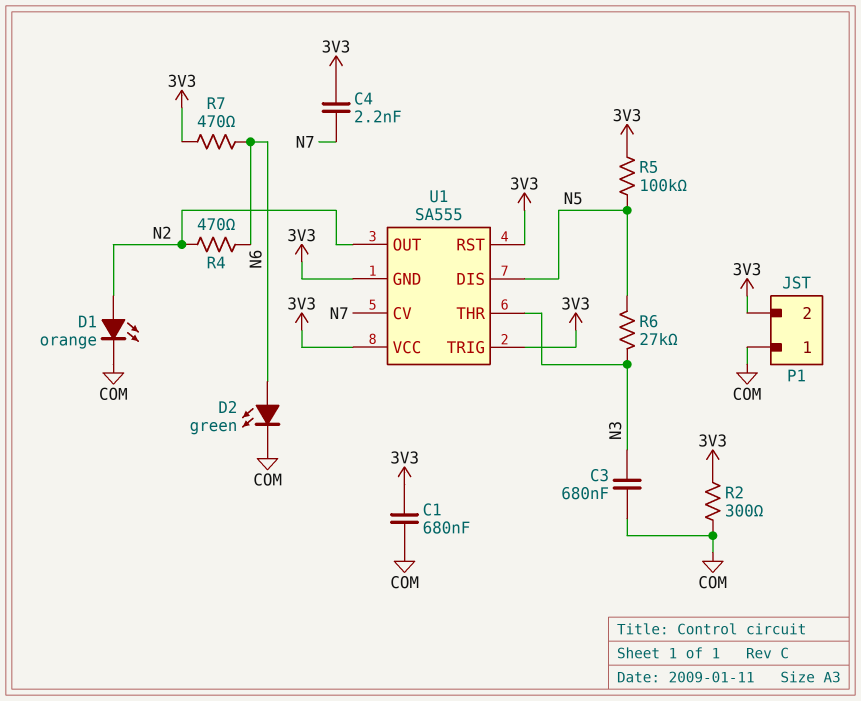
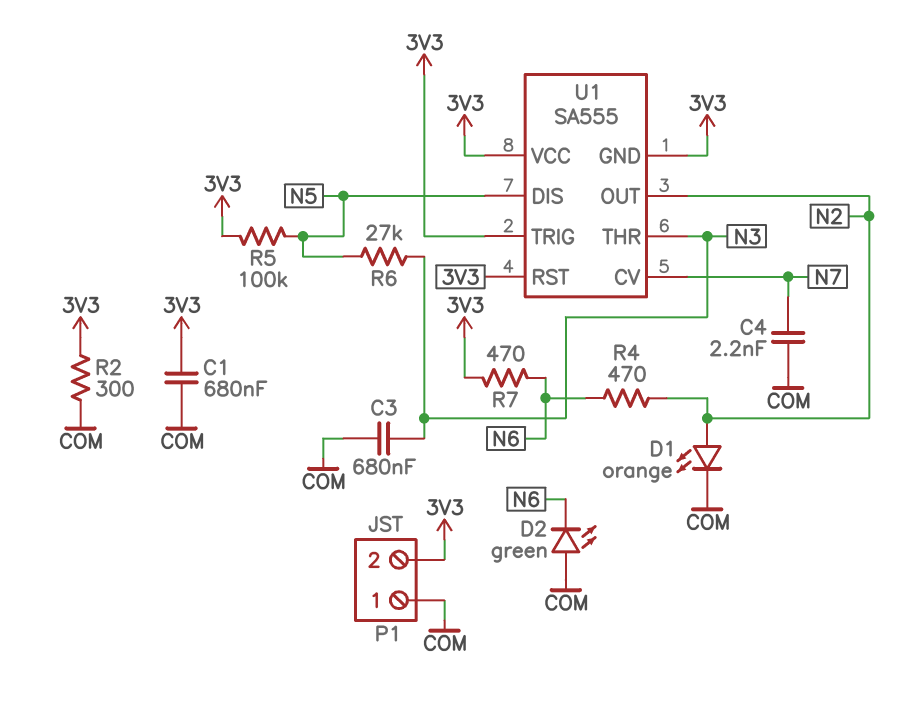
C4: 2.2nF (3V3, N7) -> 2.2nF (COM, N7)
D2: LED green (A N6, K COM) -> LED green (A COM, K N6)

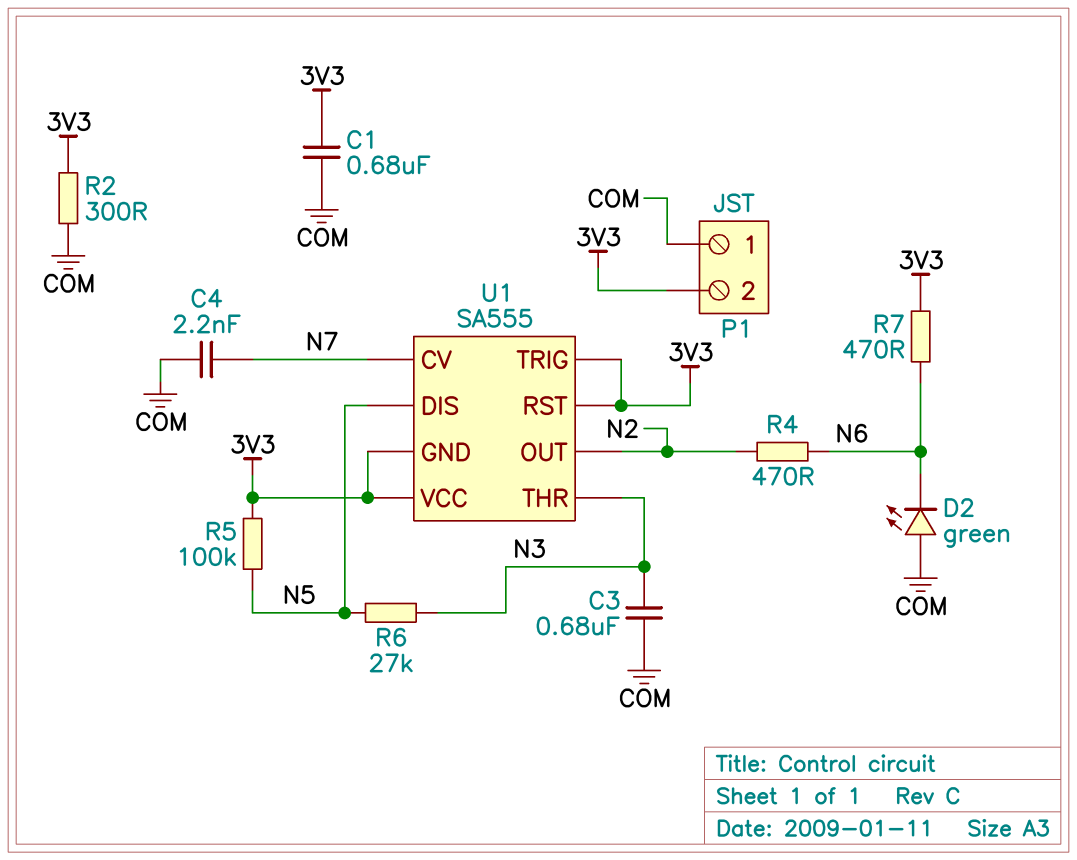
D1: LED orange (A N2, K COM) -> none

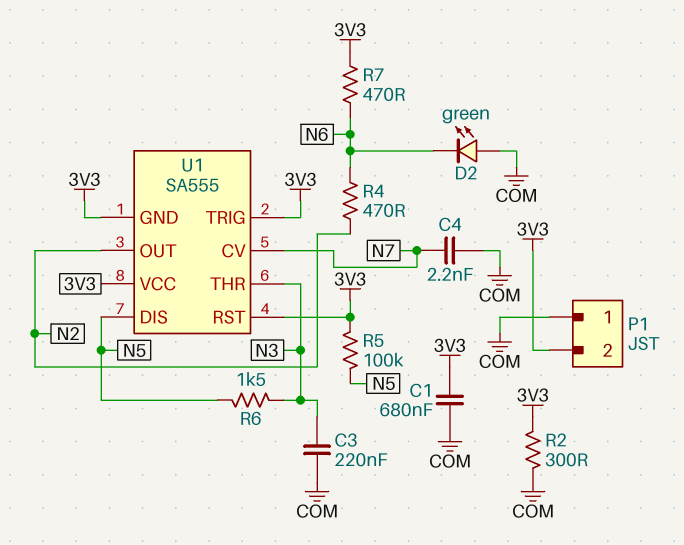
C3: 680nF (COM, N3) -> 220nF (COM, N3)
R6: 27k (N3, N5) -> 1.5k (N3, N5)

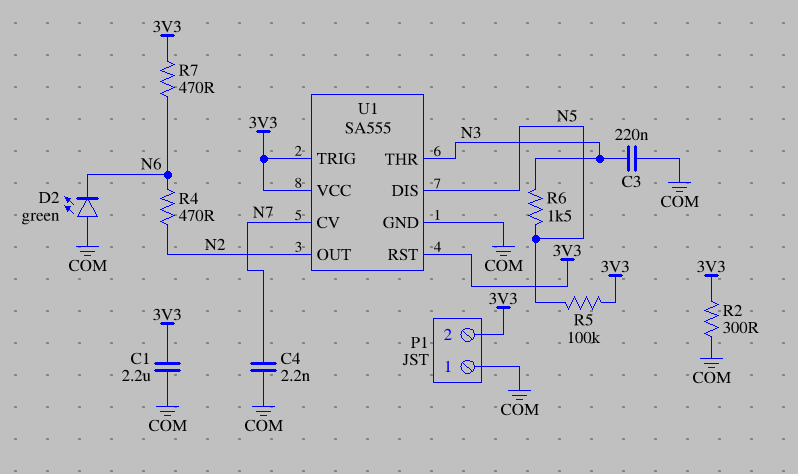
C1: 680nF (3V3, COM) -> 2.2uF (3V3, COM)
U1 pin GND: 3V3 -> COM

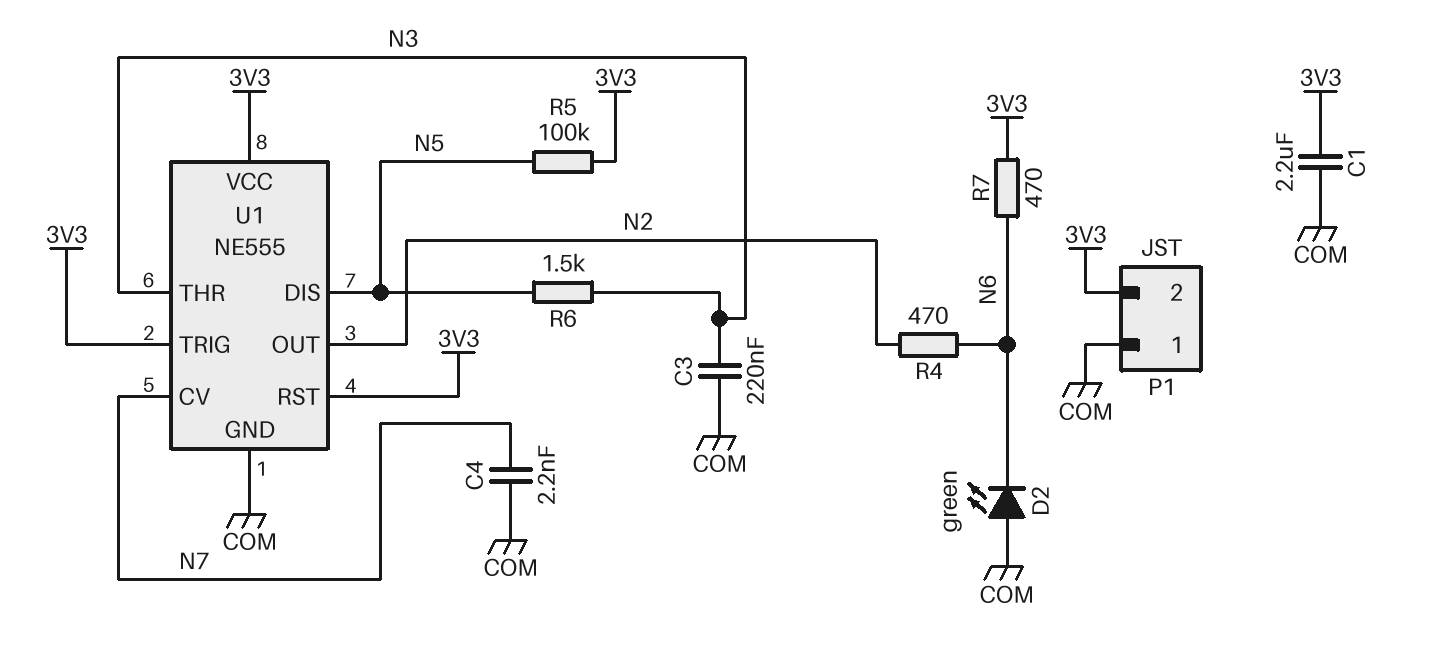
R2: 300 (3V3, COM) -> none
U1: SA555 -> NE555

